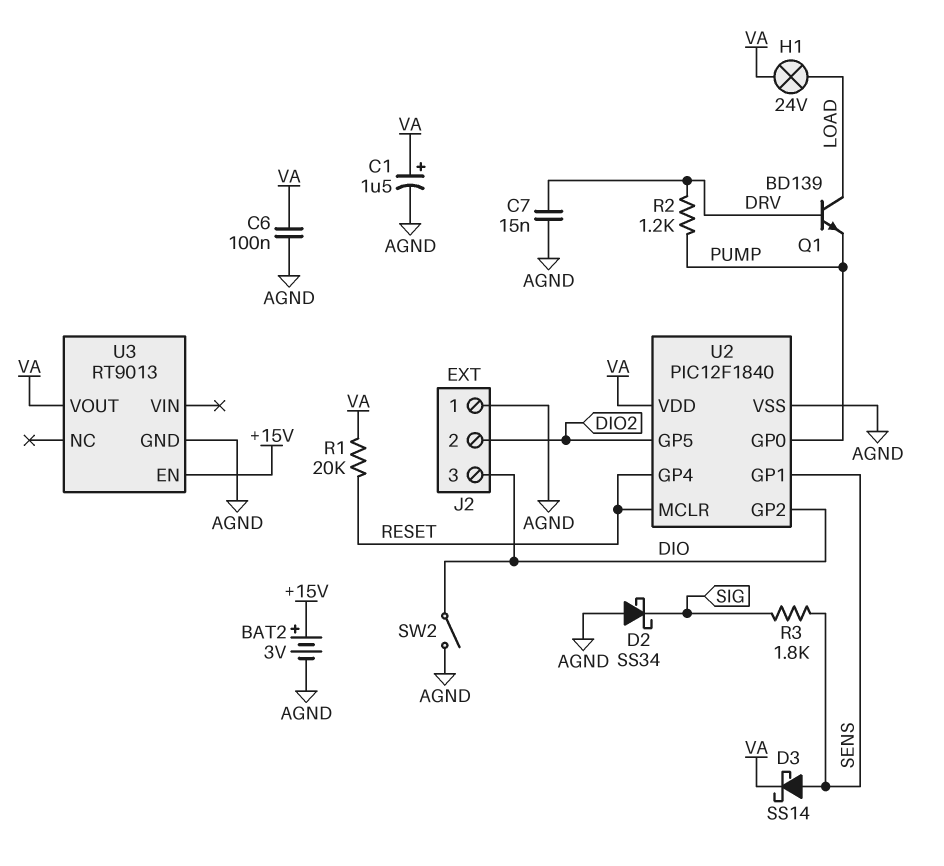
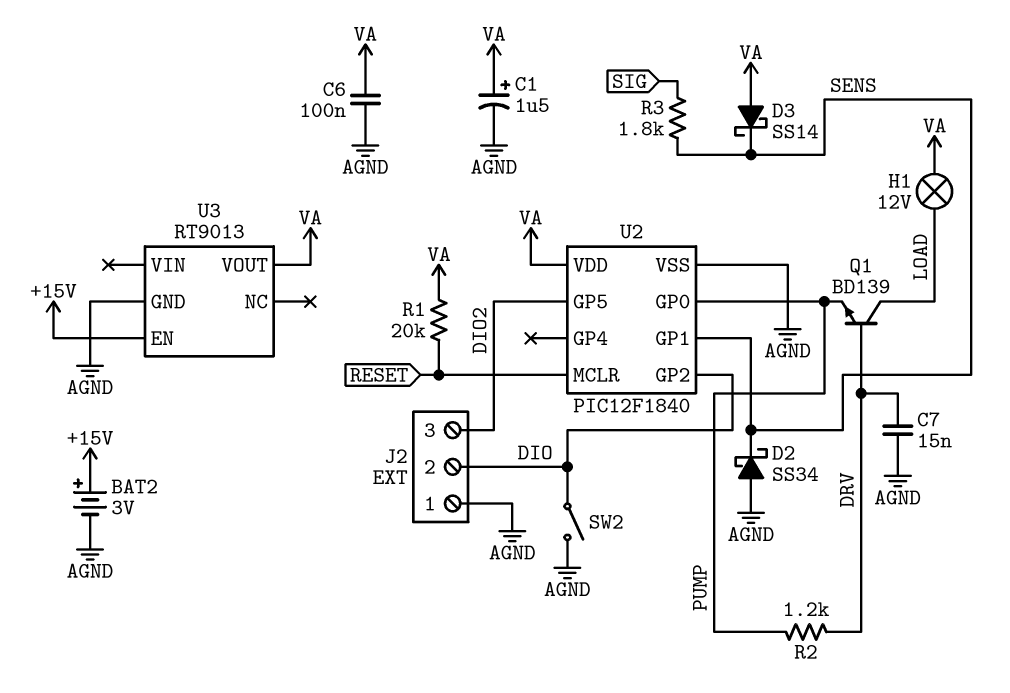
D2: schottky SS34 (A AGND, K SIG) -> schottky SS34 (A AGND, K SENS)
D3: schottky SS14 (A SENS, K VA) -> schottky SS14 (A VA, K SENS)
H1: lamp 24V (LOAD, VA) -> lamp 12V (LOAD, VA)
J2 pin 2: DIO2 -> DIO
J2 pin 3: DIO -> DIO2
U2 pin GP4: RESET -> none

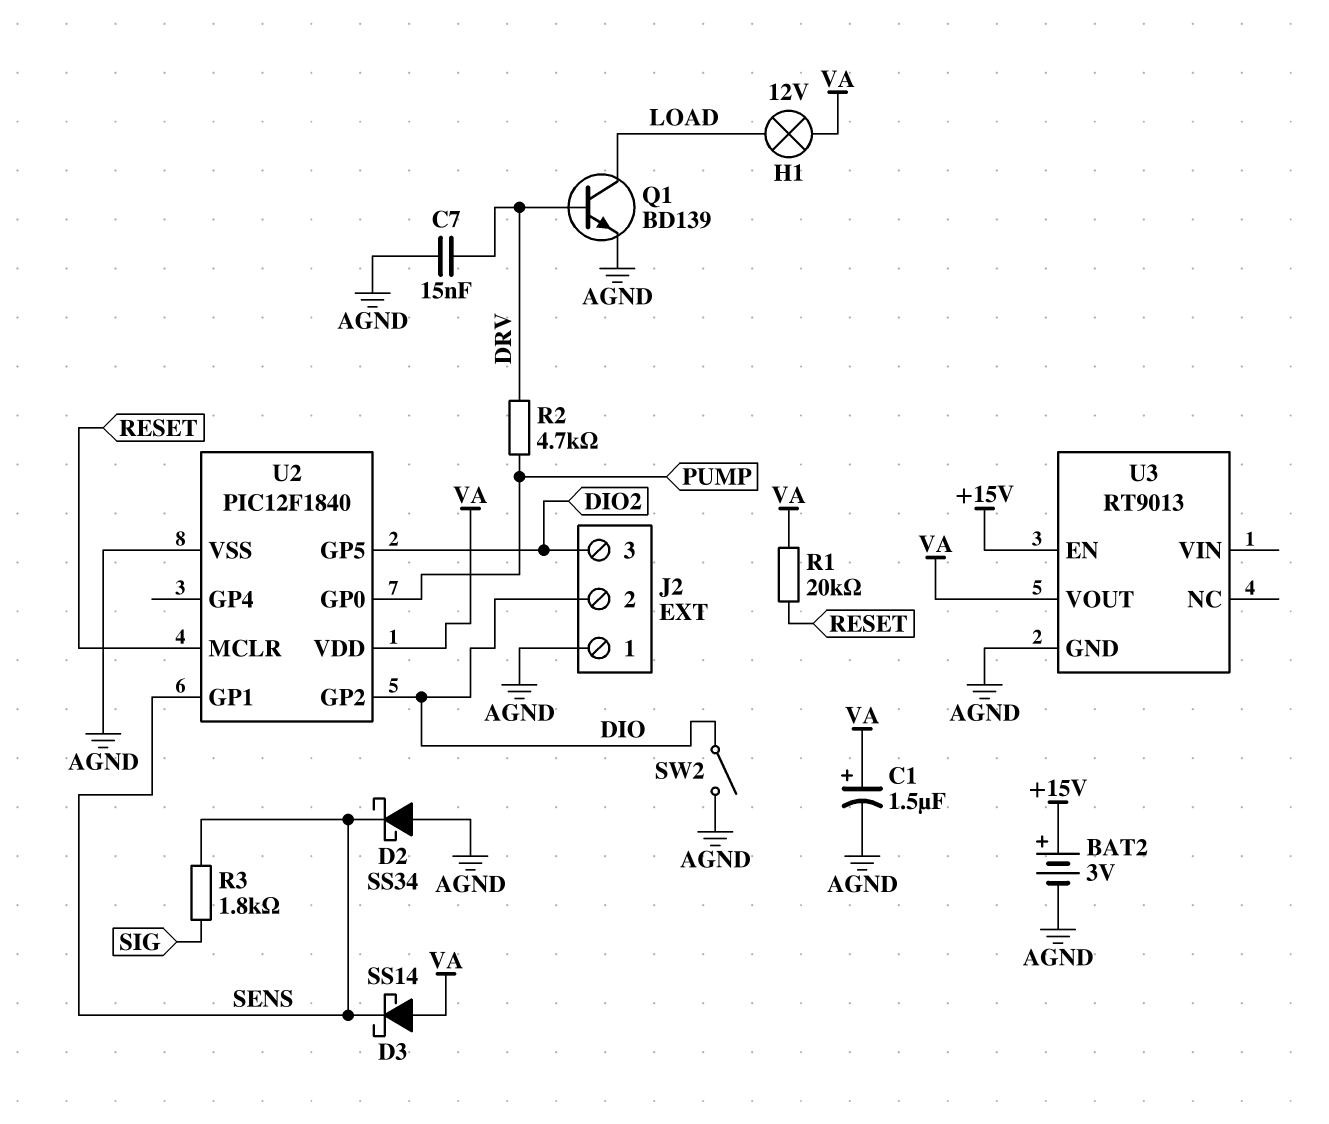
C6: 100nF (AGND, VA) -> none
Q1: NPN BD139 (B DRV, C LOAD, E PUMP) -> NPN BD139 (B DRV, C LOAD, E AGND)
R2: 1.2k (DRV, PUMP) -> 4.7k (DRV, PUMP)

